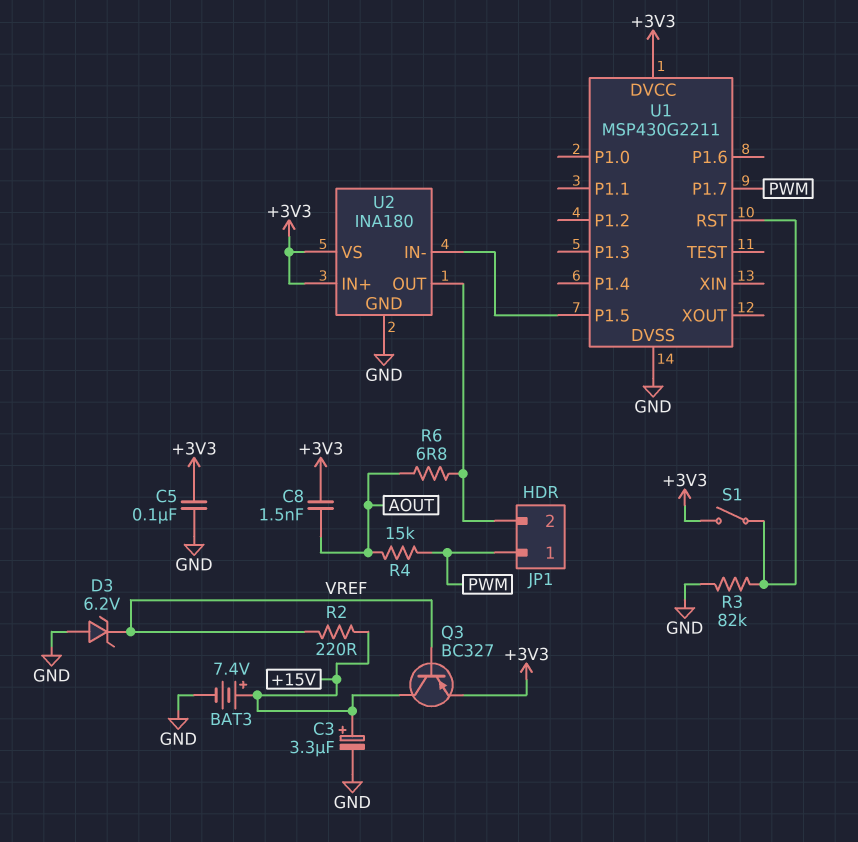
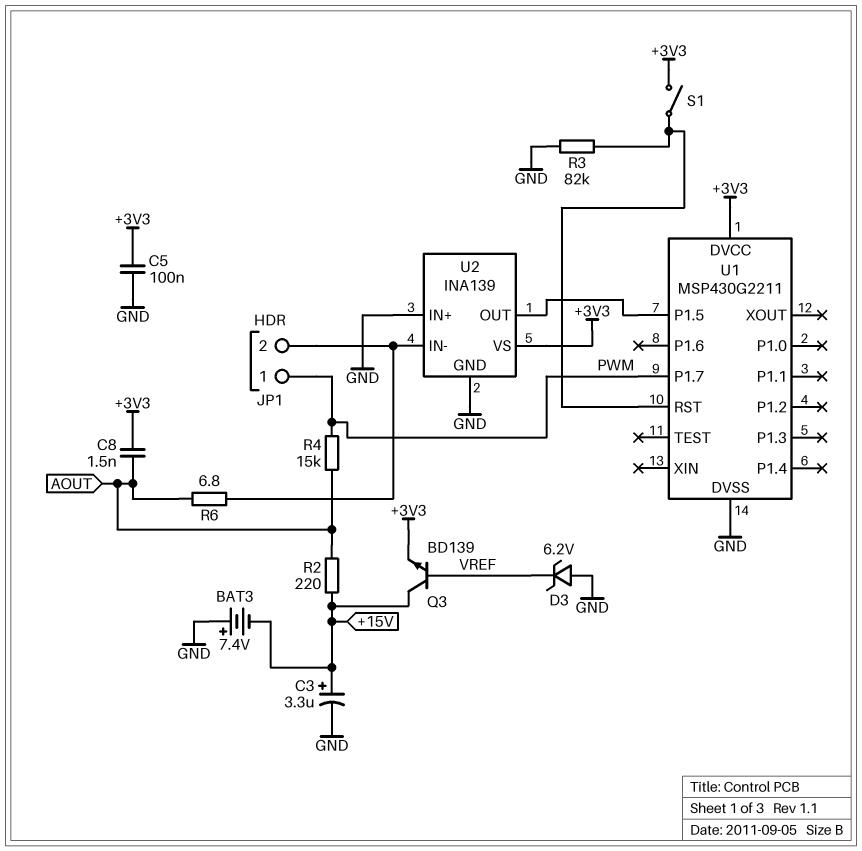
BAT3: 7.4V (plus +15V, minus GND) -> 7.4V (plus GND, minus +15V)
Q3: PNP BC327 (B VREF, C +15V, E +3V3) -> NPN BD139 (B VREF, C +15V, E +3V3)
R2: 220 (+15V, VREF) -> 220 (+15V, AOUT)
U2: INA180 -> INA139
U2 pin IN+: +3V3 -> GND
U2 pin IN-: U1/P1.5 -> JP1/2
U2 pin OUT: JP1/2 -> U1/P1.5

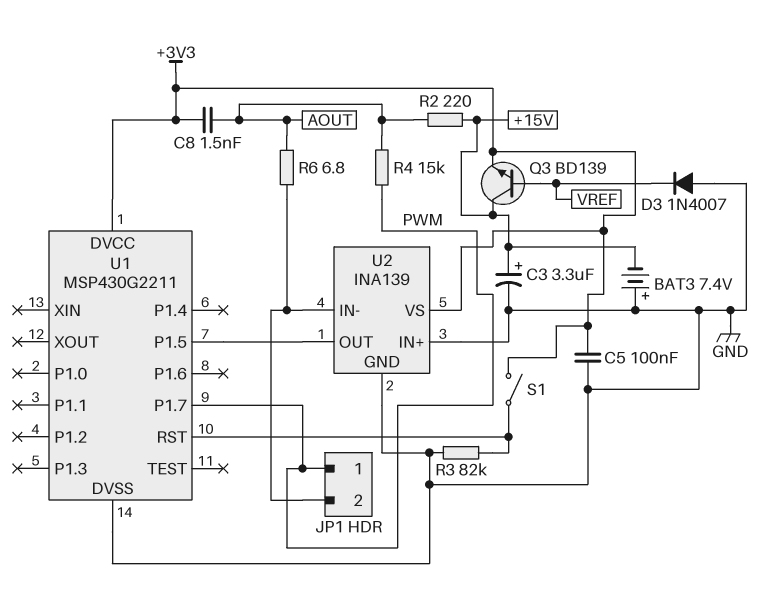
D3: zener 6.2V (A GND, K VREF) -> diode 1N4007 (A GND, K VREF)

